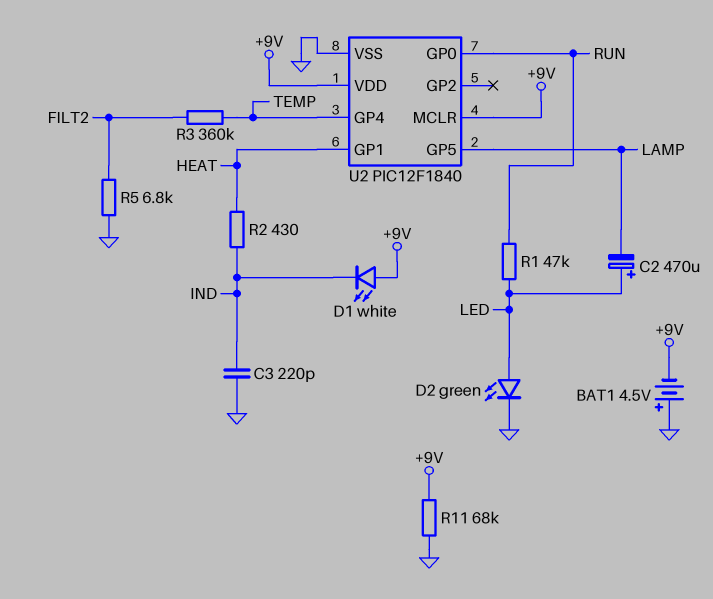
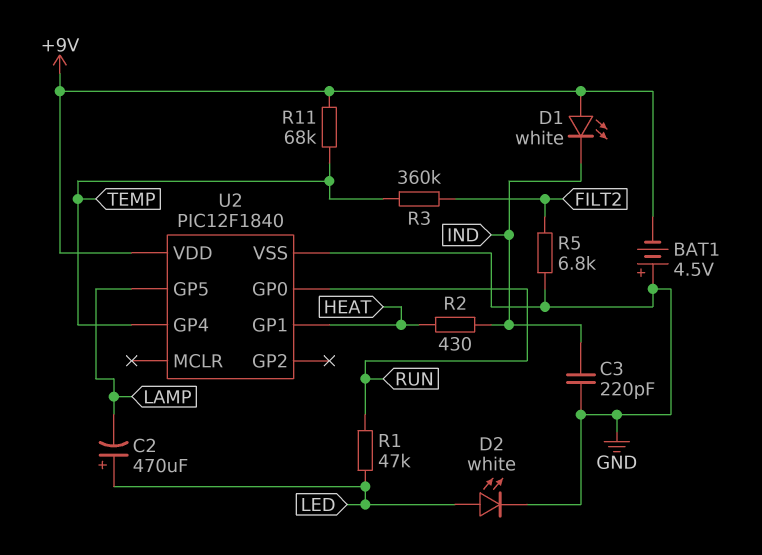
D2: LED green (A LED, K GND) -> LED white (A LED, K GND)
R11: 68k (+9V, GND) -> 68k (+9V, TEMP)
U2 pin MCLR: +9V -> none

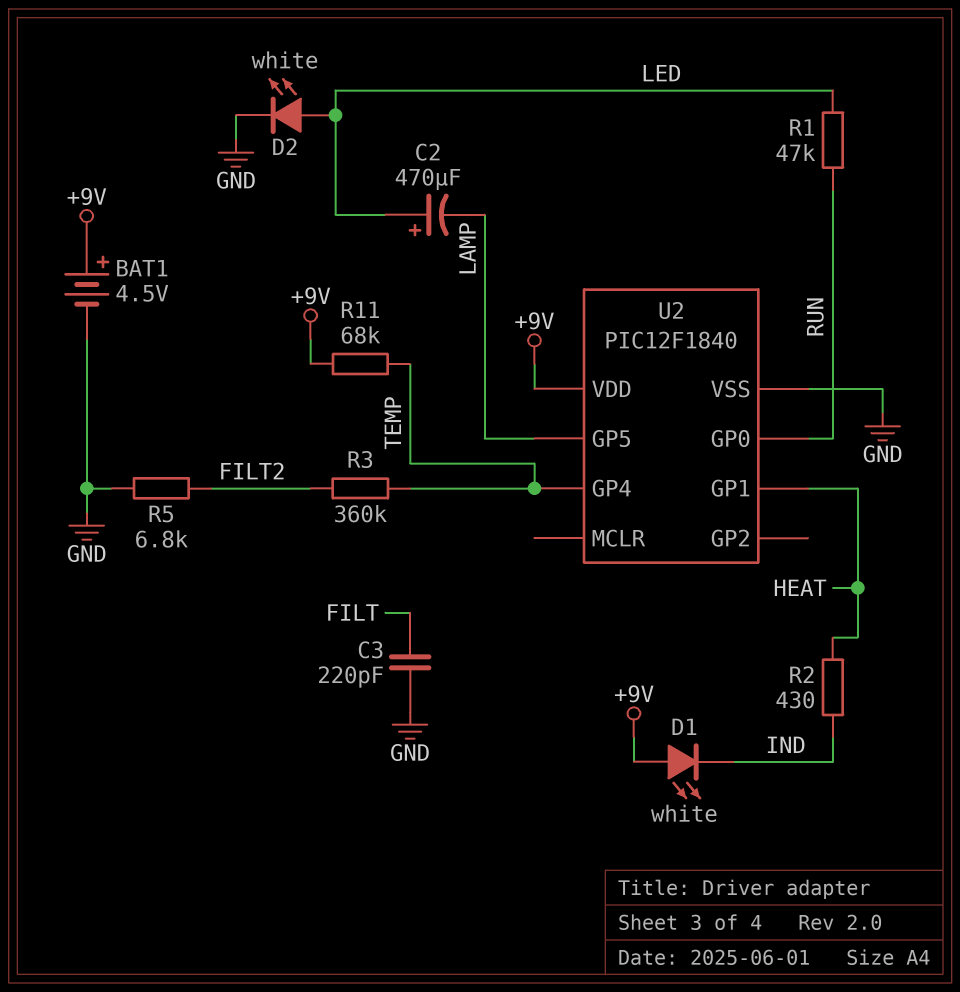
BAT1: 4.5V (plus GND, minus +9V) -> 4.5V (plus +9V, minus GND)
C3: 220pF (GND, IND) -> 220pF (FILT, GND)

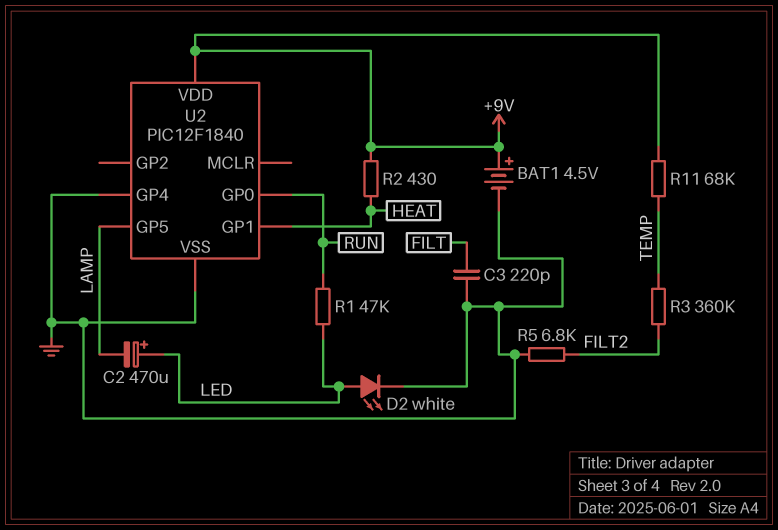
D1: LED white (A +9V, K IND) -> none
R2: 430 (HEAT, IND) -> 430 (+9V, HEAT)
U2 pin GP4: TEMP -> GND

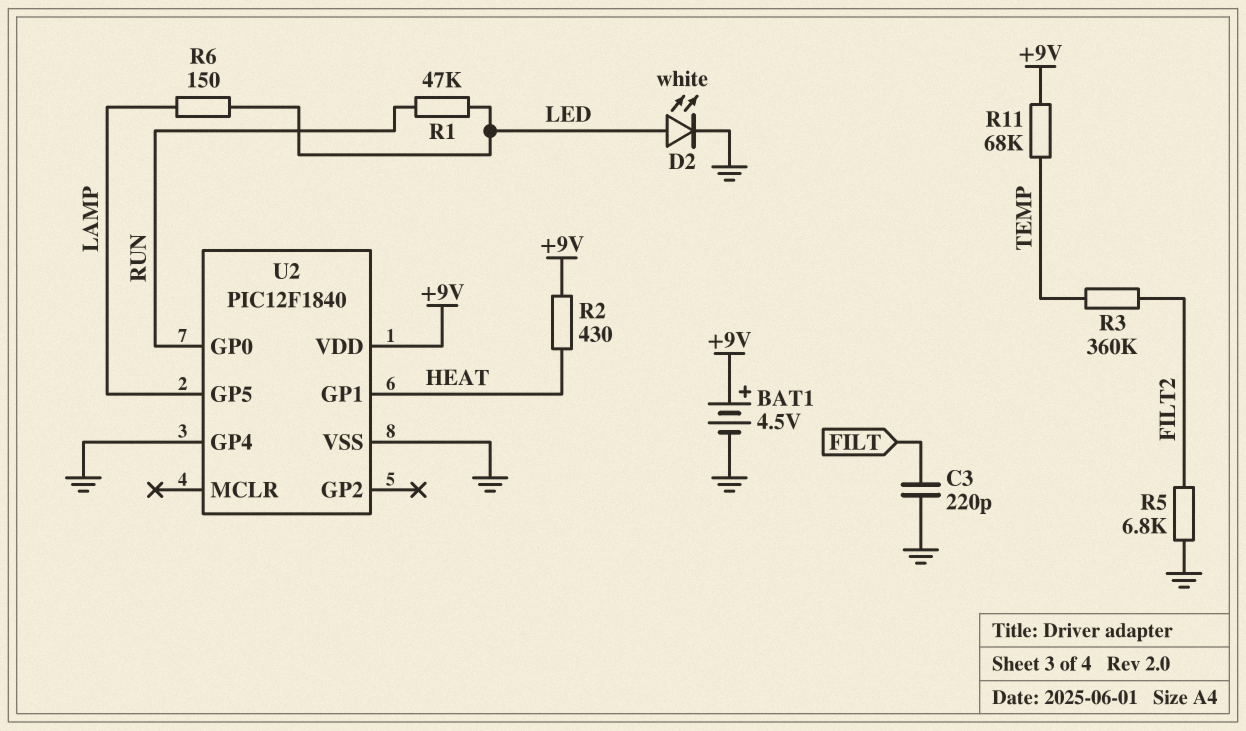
C2: 470uF (plus LED, minus LAMP) -> none
R6: none -> 150 (LAMP, LED)

